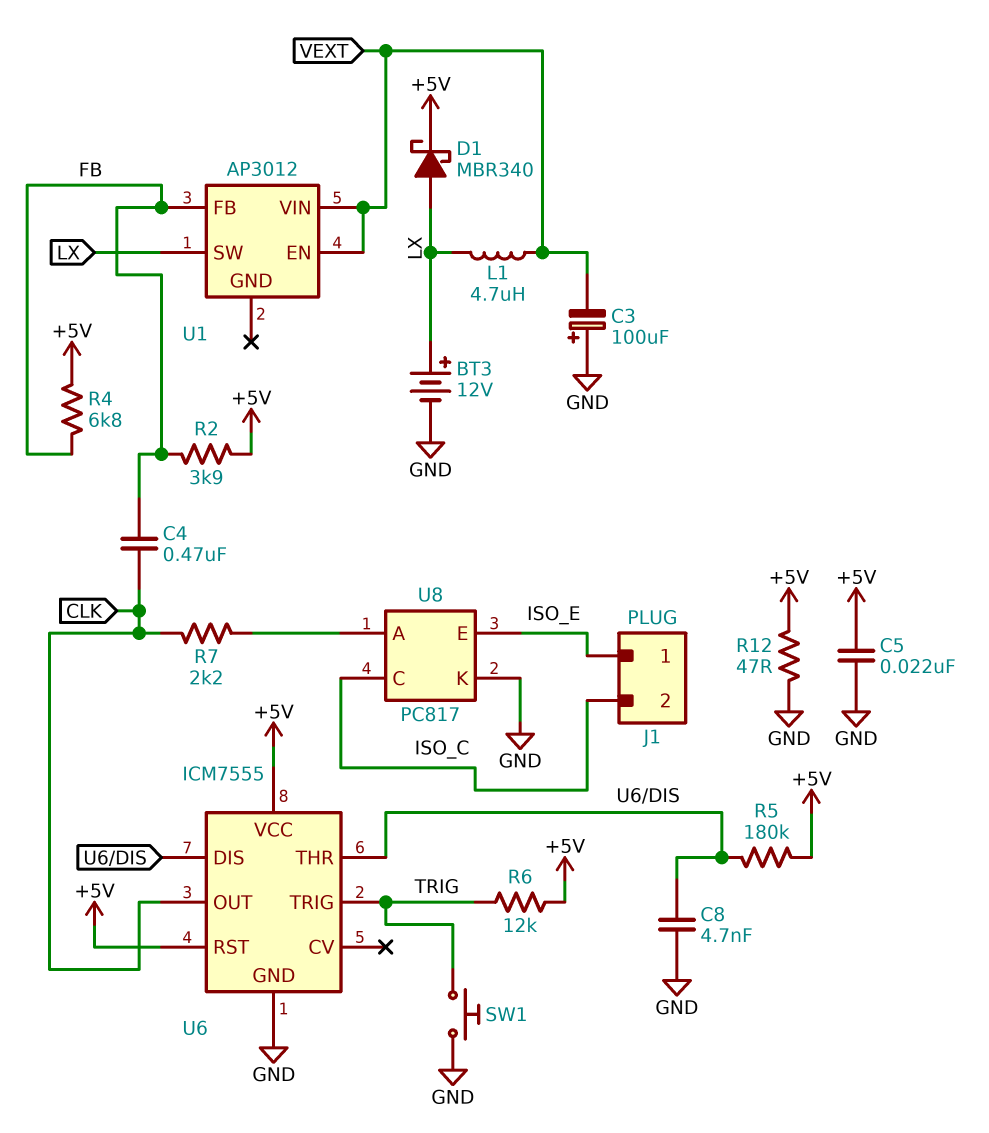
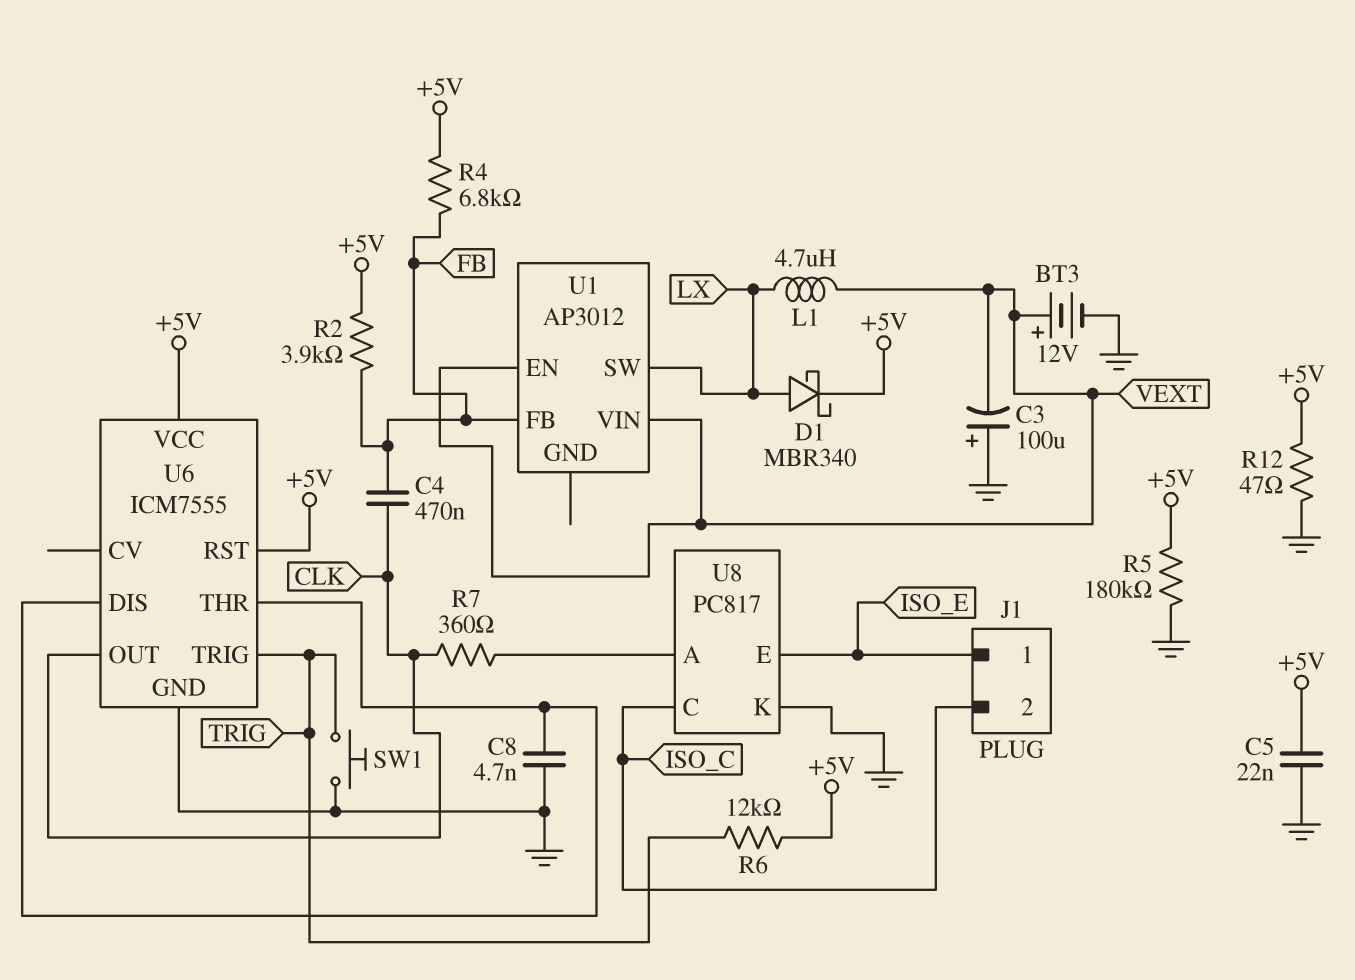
BT3: 12V (plus LX, minus GND) -> 12V (plus VEXT, minus GND)
R5: 180k (+5V, U6/DIS) -> 180k (+5V, GND)
R7: 2.2k (CLK, U8/A) -> 360 (CLK, U8/A)

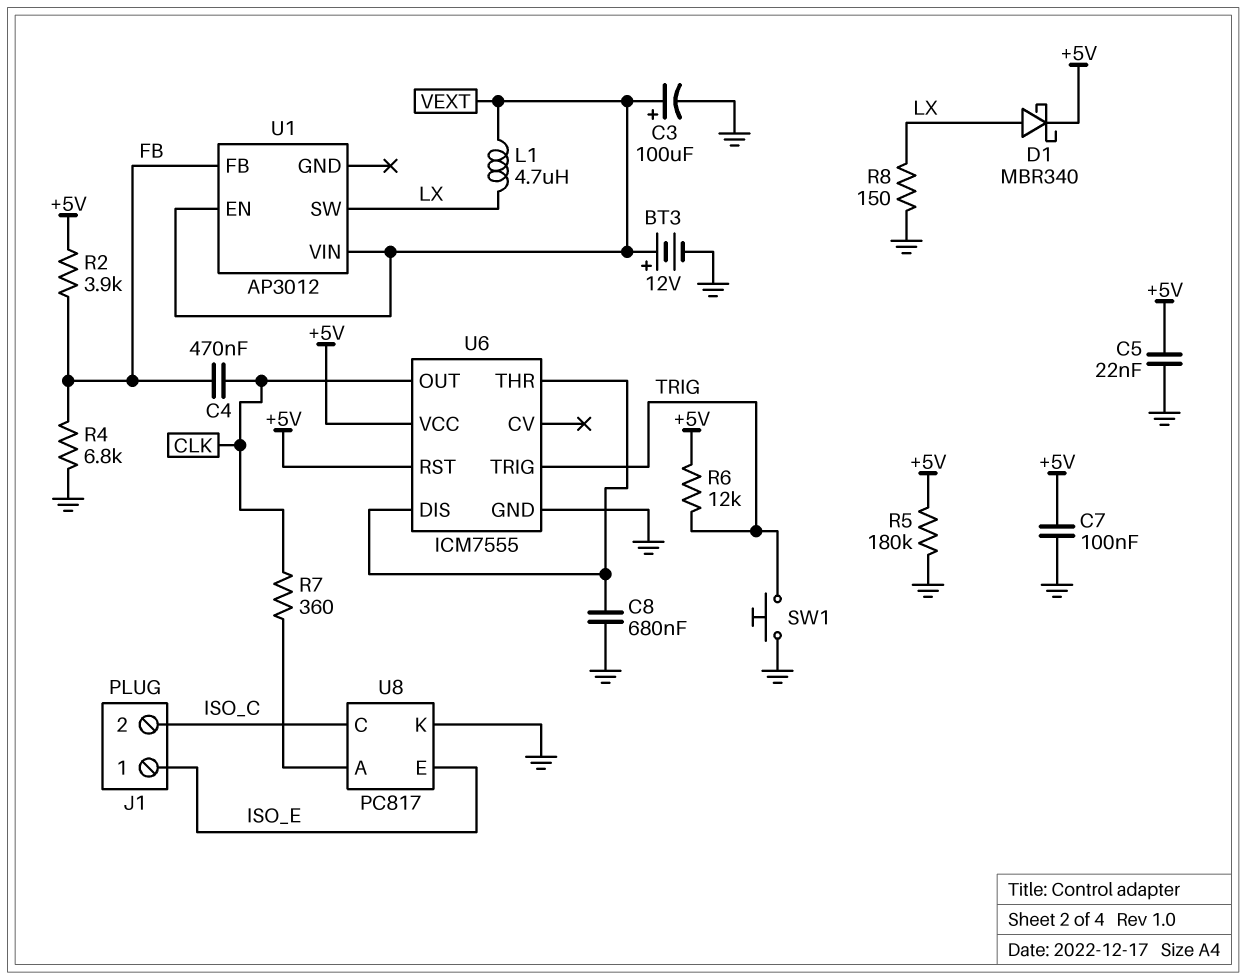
C3: 100uF (plus GND, minus VEXT) -> 100uF (plus VEXT, minus GND)
C7: none -> 100nF (+5V, GND)
C8: 4.7nF (GND, U6/DIS) -> 680nF (GND, U6/DIS)
R4: 6.8k (+5V, FB) -> 6.8k (FB, GND)
R8: none -> 150 (GND, LX)
R12: 47 (+5V, GND) -> none

